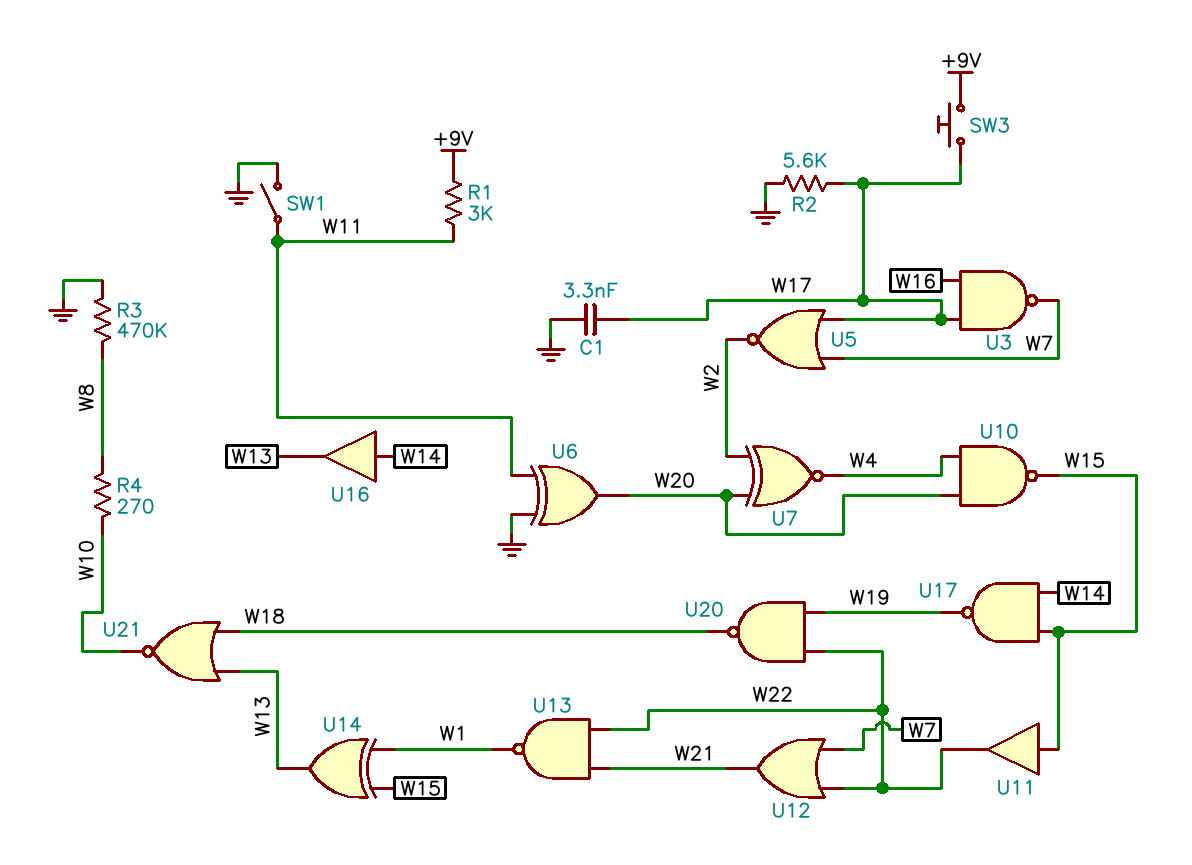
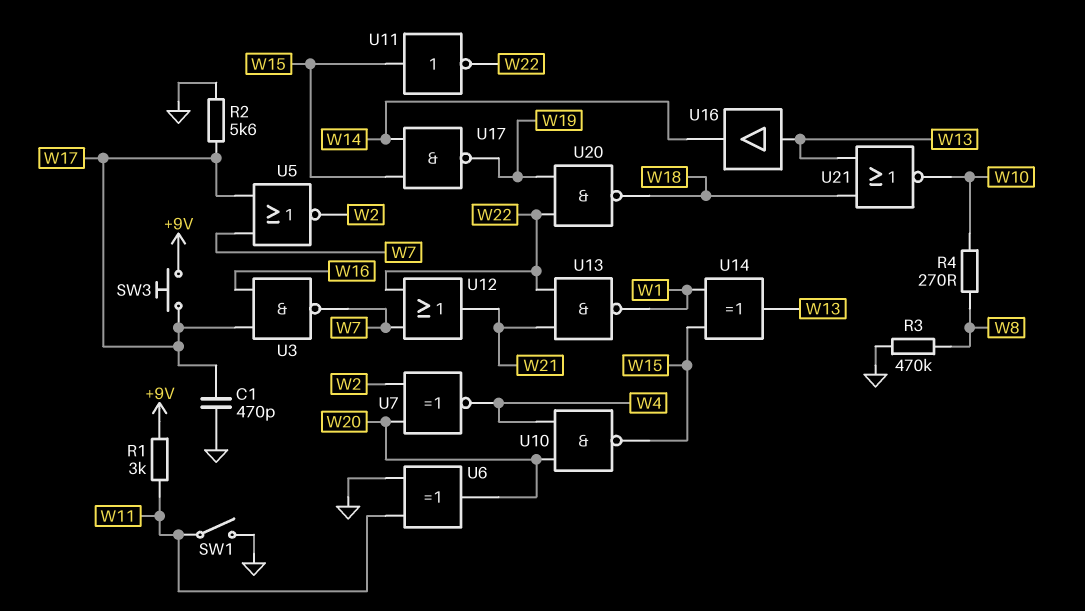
C1: 3.3nF (GND, W17) -> 470pF (GND, W17)
U11: buffer (in W15, out W22) -> NOT (in W15, out W22)
U16: buffer (in W14, out W13) -> buffer (in W13, out W14)

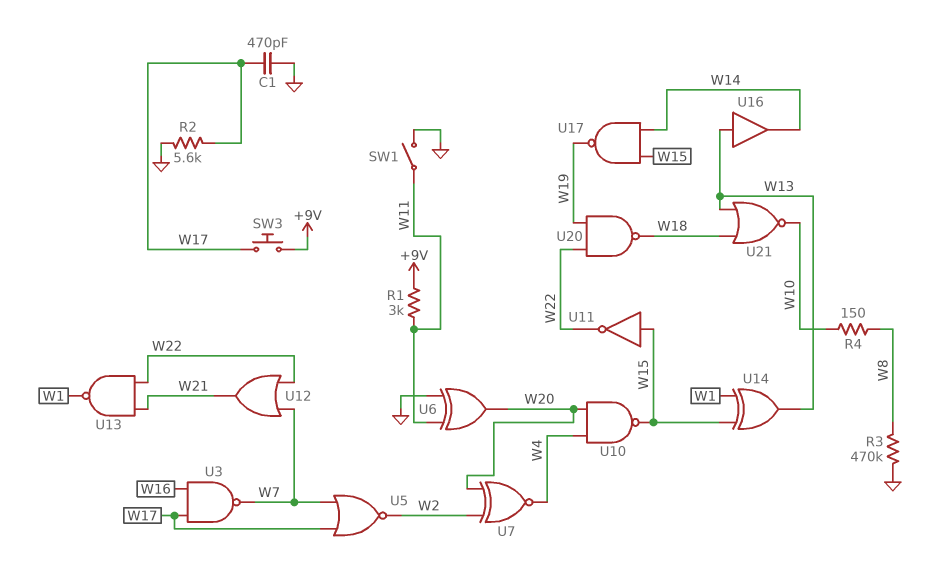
R4: 270 (W8, W10) -> 150 (W8, W10)

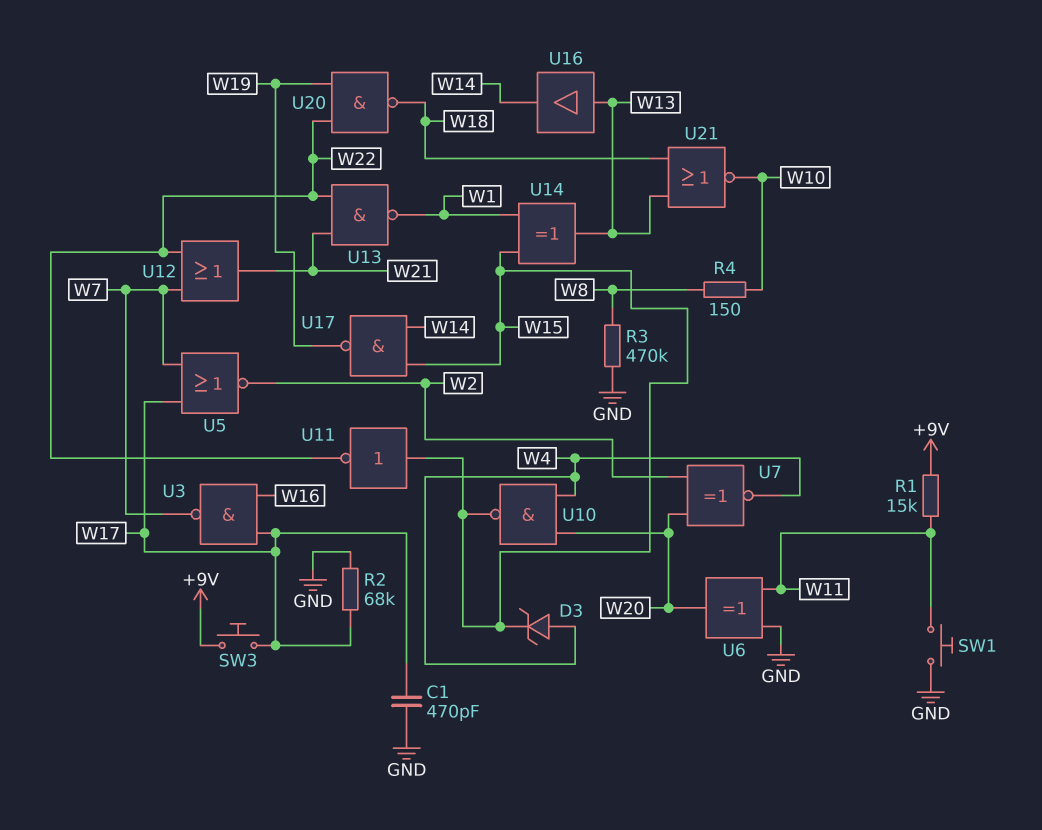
D3: none -> zener (A W4, K W15)
R1: 3k (+9V, W11) -> 15k (+9V, W11)
R2: 5.6k (GND, W17) -> 68k (GND, W17)
SW1: switch (GND, W11) -> button (GND, W11)

